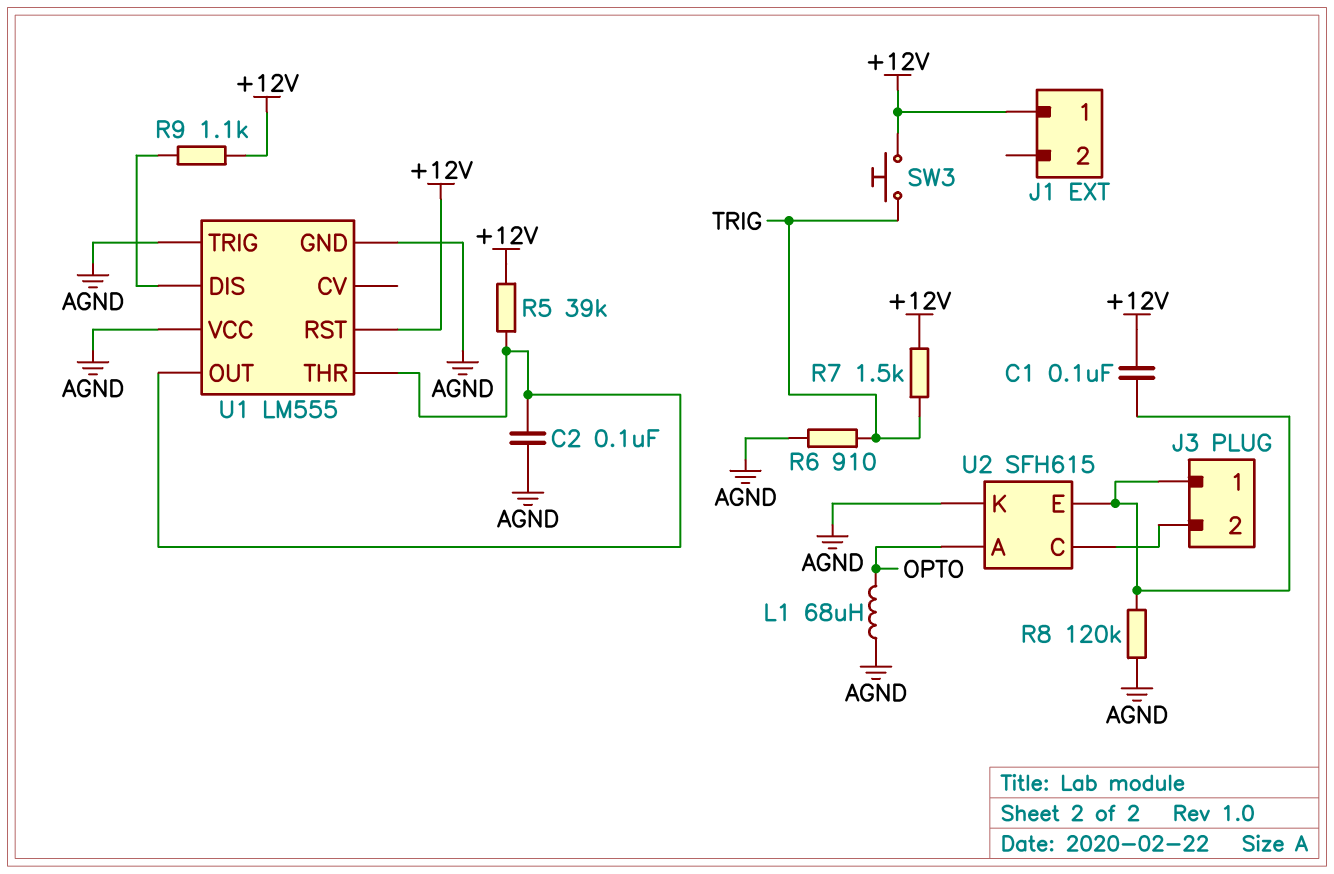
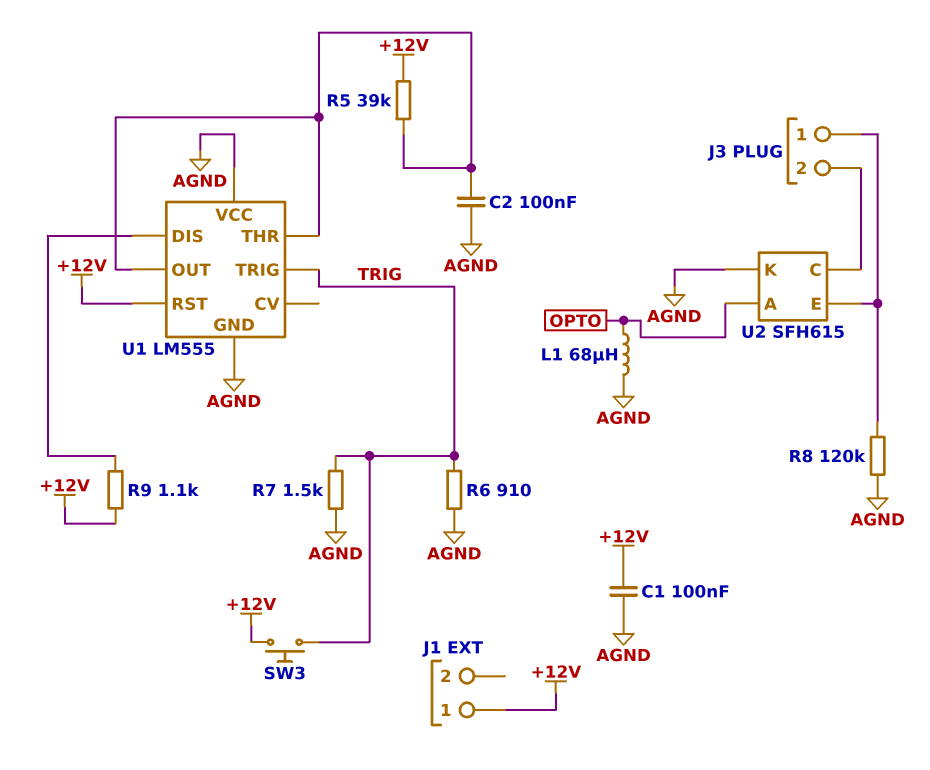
C1: 100nF (+12V, J3/1) -> 100nF (+12V, AGND)
R7: 1.5k (+12V, TRIG) -> 1.5k (AGND, TRIG)
U1 pin TRIG: AGND -> TRIG

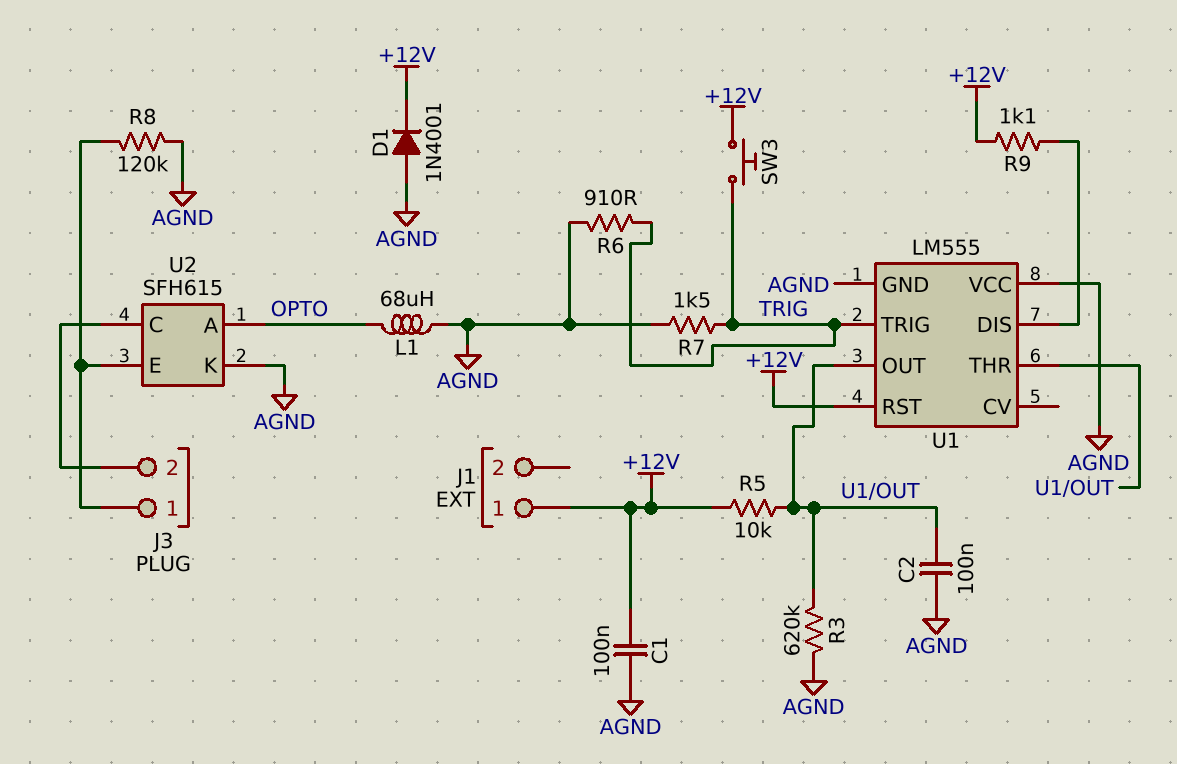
D1: none -> diode 1N4001 (A AGND, K +12V)
R3: none -> 620k (AGND, U1/OUT)
R5: 39k (+12V, U1/OUT) -> 10k (+12V, U1/OUT)

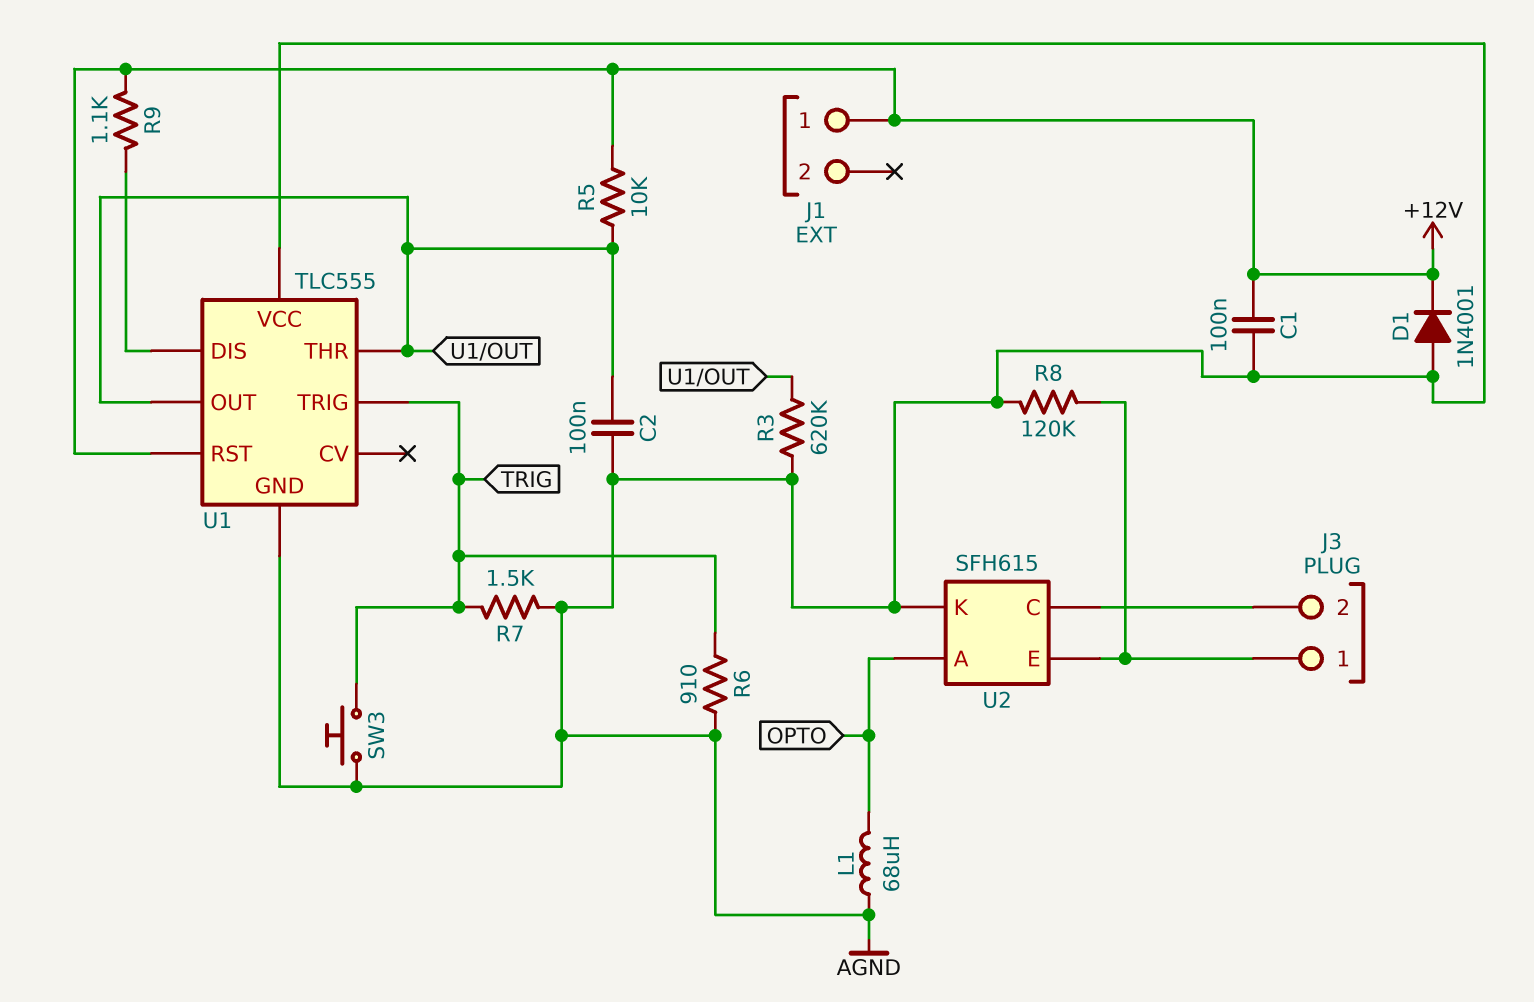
SW3: button (+12V, TRIG) -> button (AGND, TRIG)
U1: LM555 -> TLC555

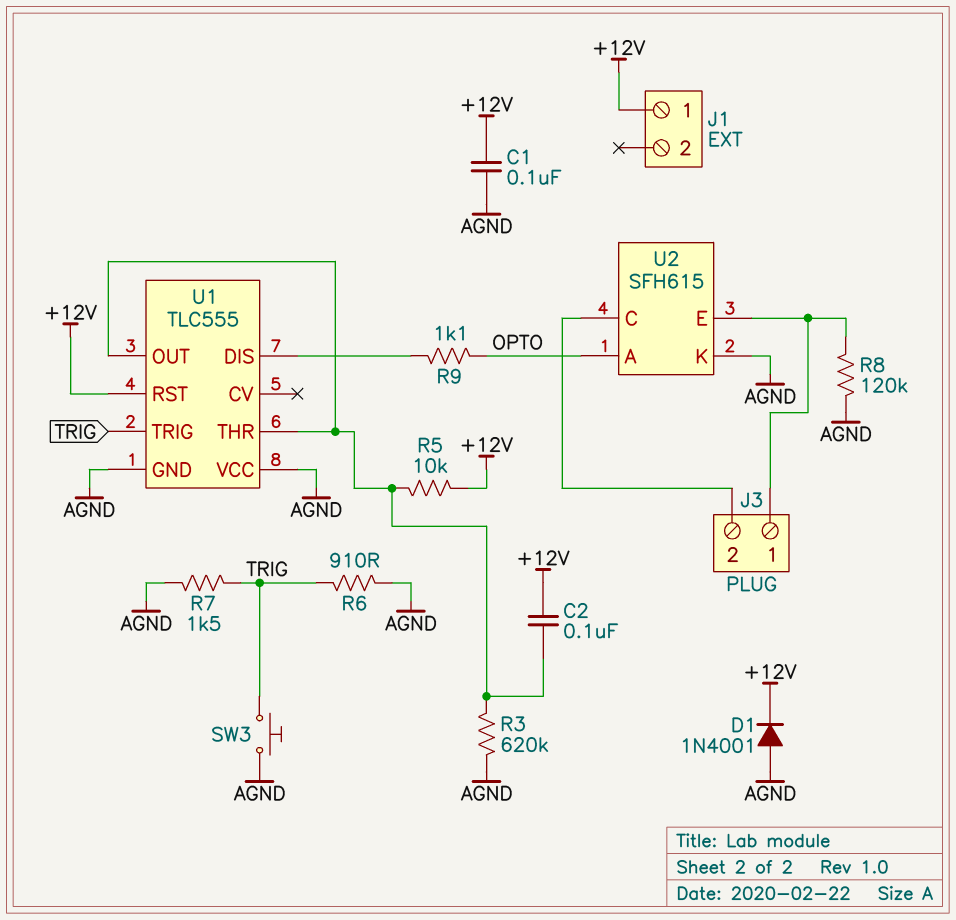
C2: 100nF (AGND, U1/OUT) -> 100nF (+12V, U1/OUT)
L1: 68uH (AGND, OPTO) -> none
R9: 1.1k (+12V, U1/DIS) -> 1.1k (OPTO, U1/DIS)

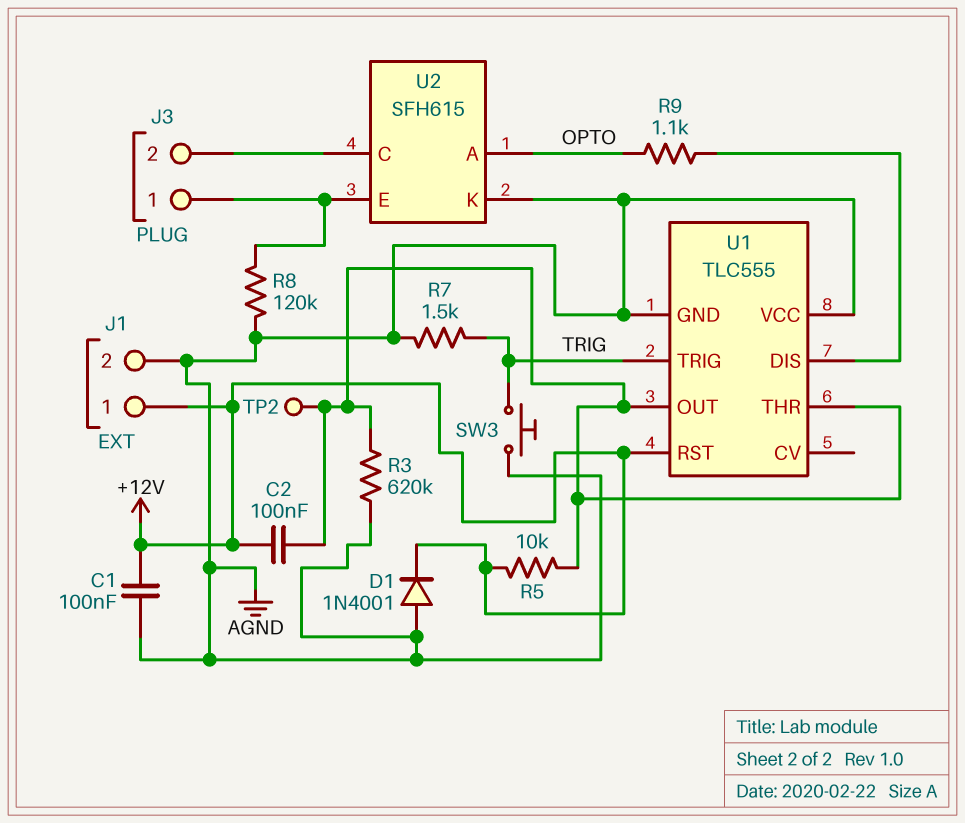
J1 pin 2: none -> AGND
R6: 910 (AGND, TRIG) -> none
TP2: none -> test point (U1/OUT)

